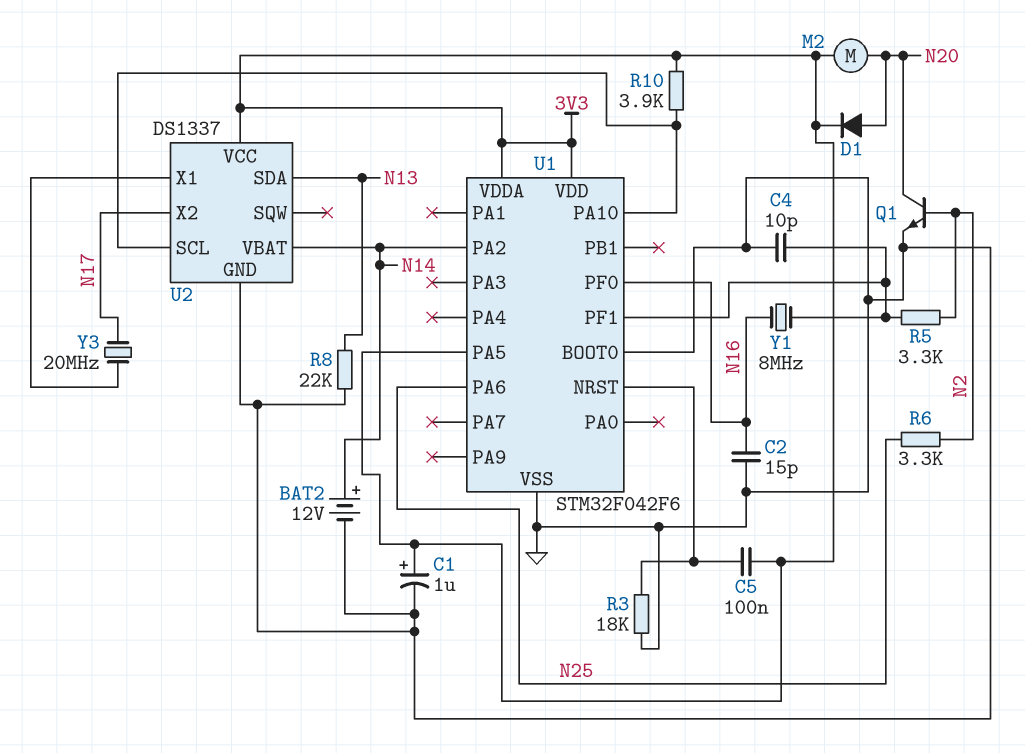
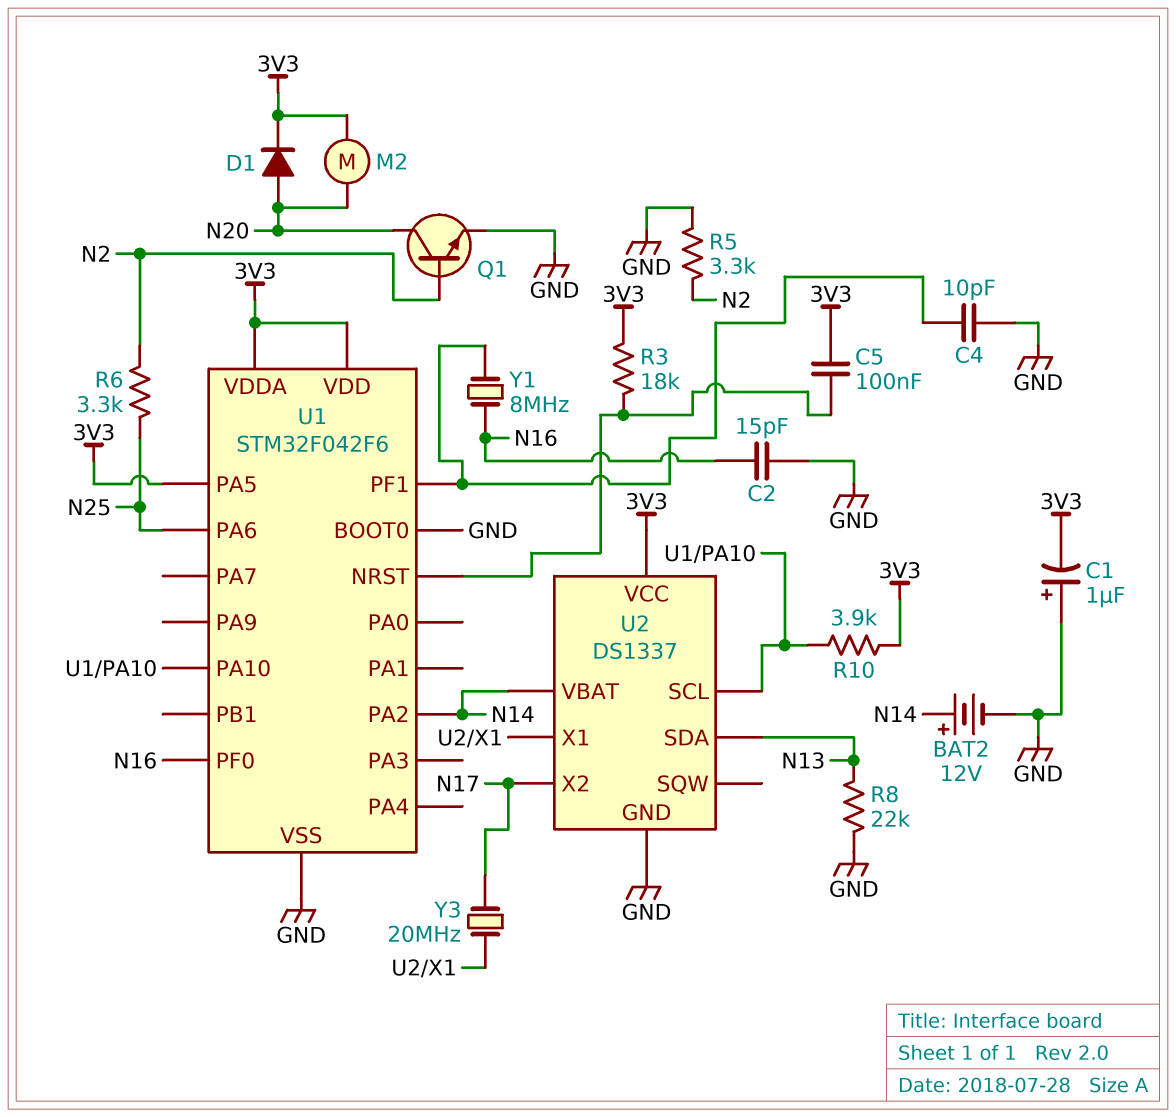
C1: 1uF (plus 3V3, minus GND) -> 1uF (plus GND, minus 3V3)
R3: 18k (GND, U1/NRST) -> 18k (3V3, U1/NRST)
R5: 3.3k (N2, U1/PF1) -> 3.3k (GND, N2)

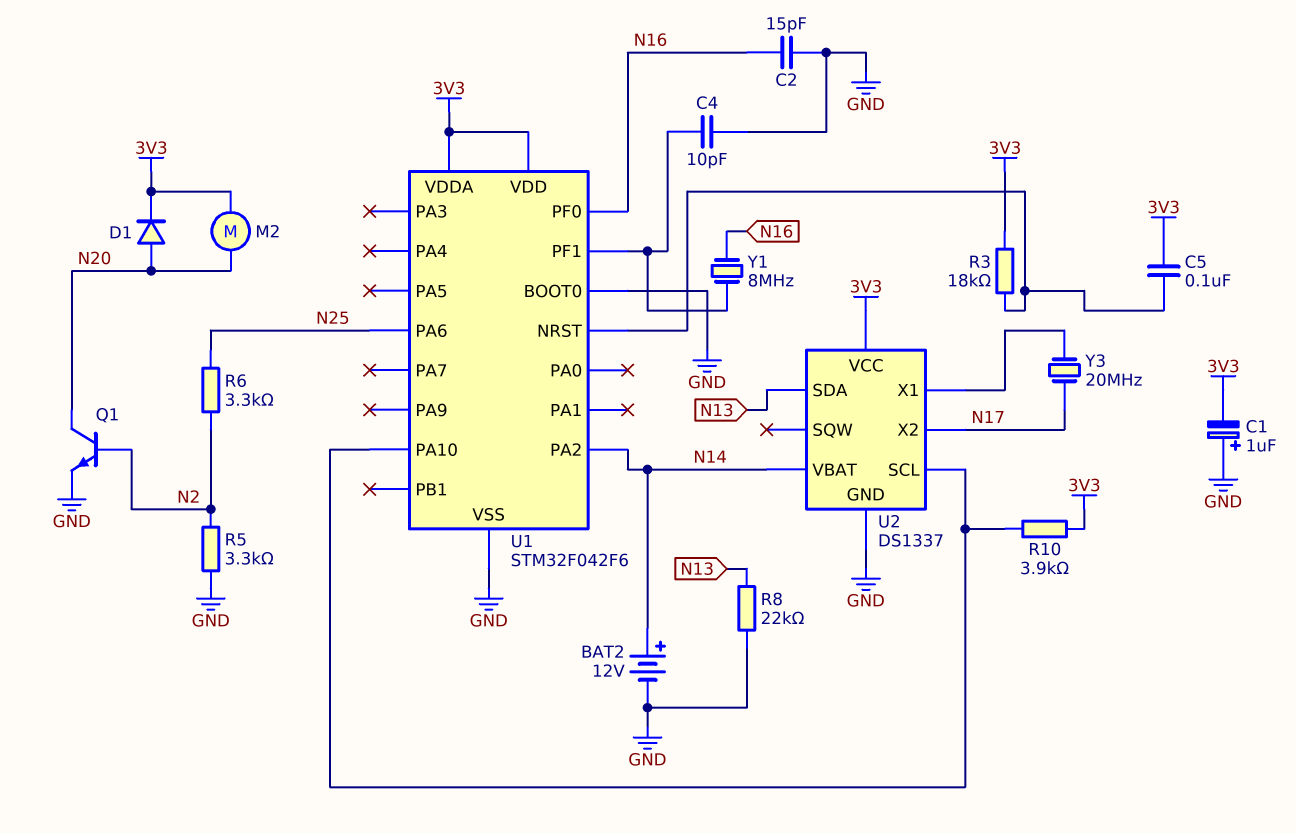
U1 pin PA5: 3V3 -> none

